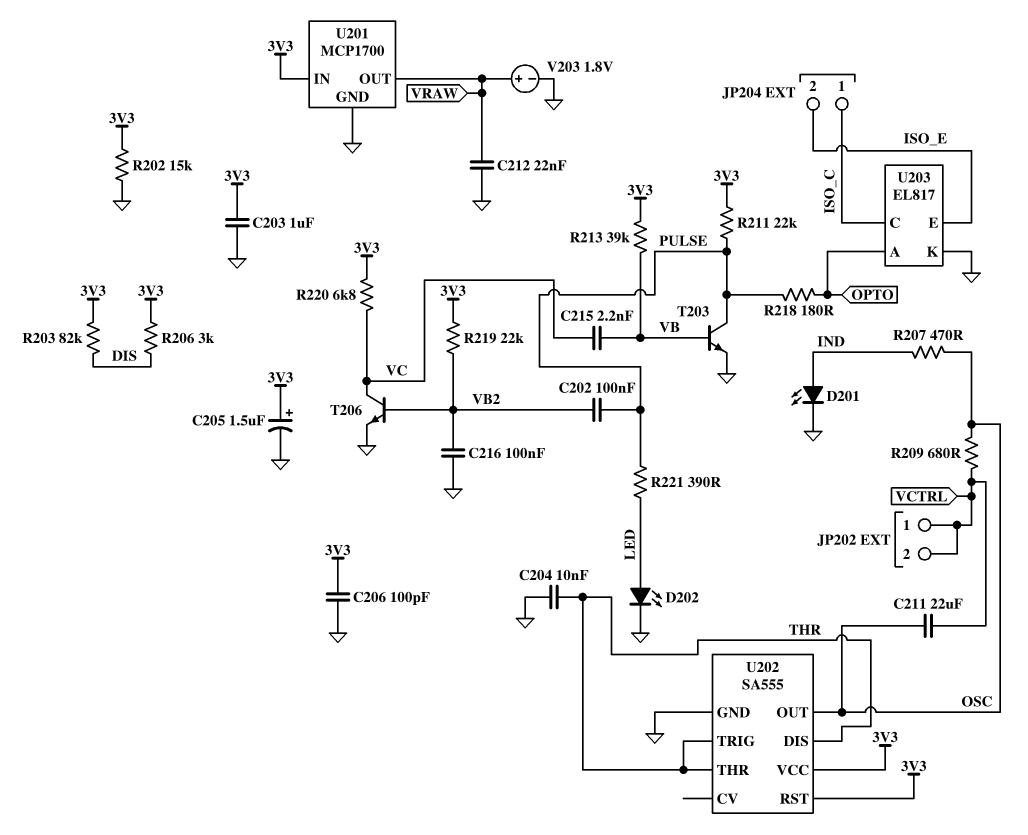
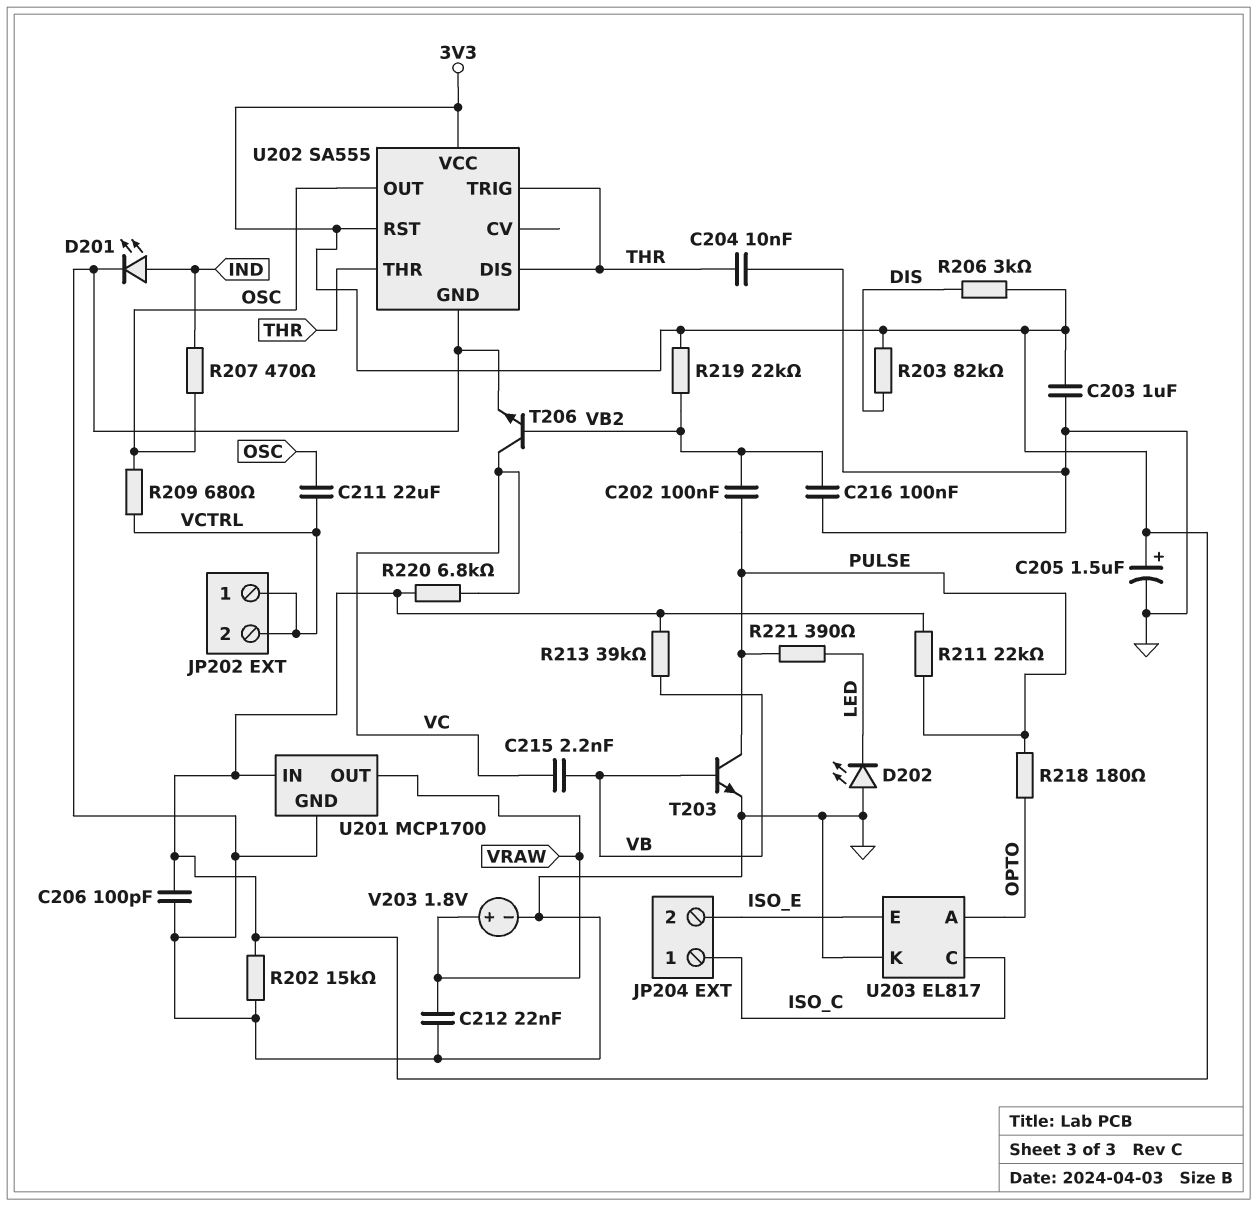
D202: LED (A LED, K GND) -> LED (A GND, K LED)

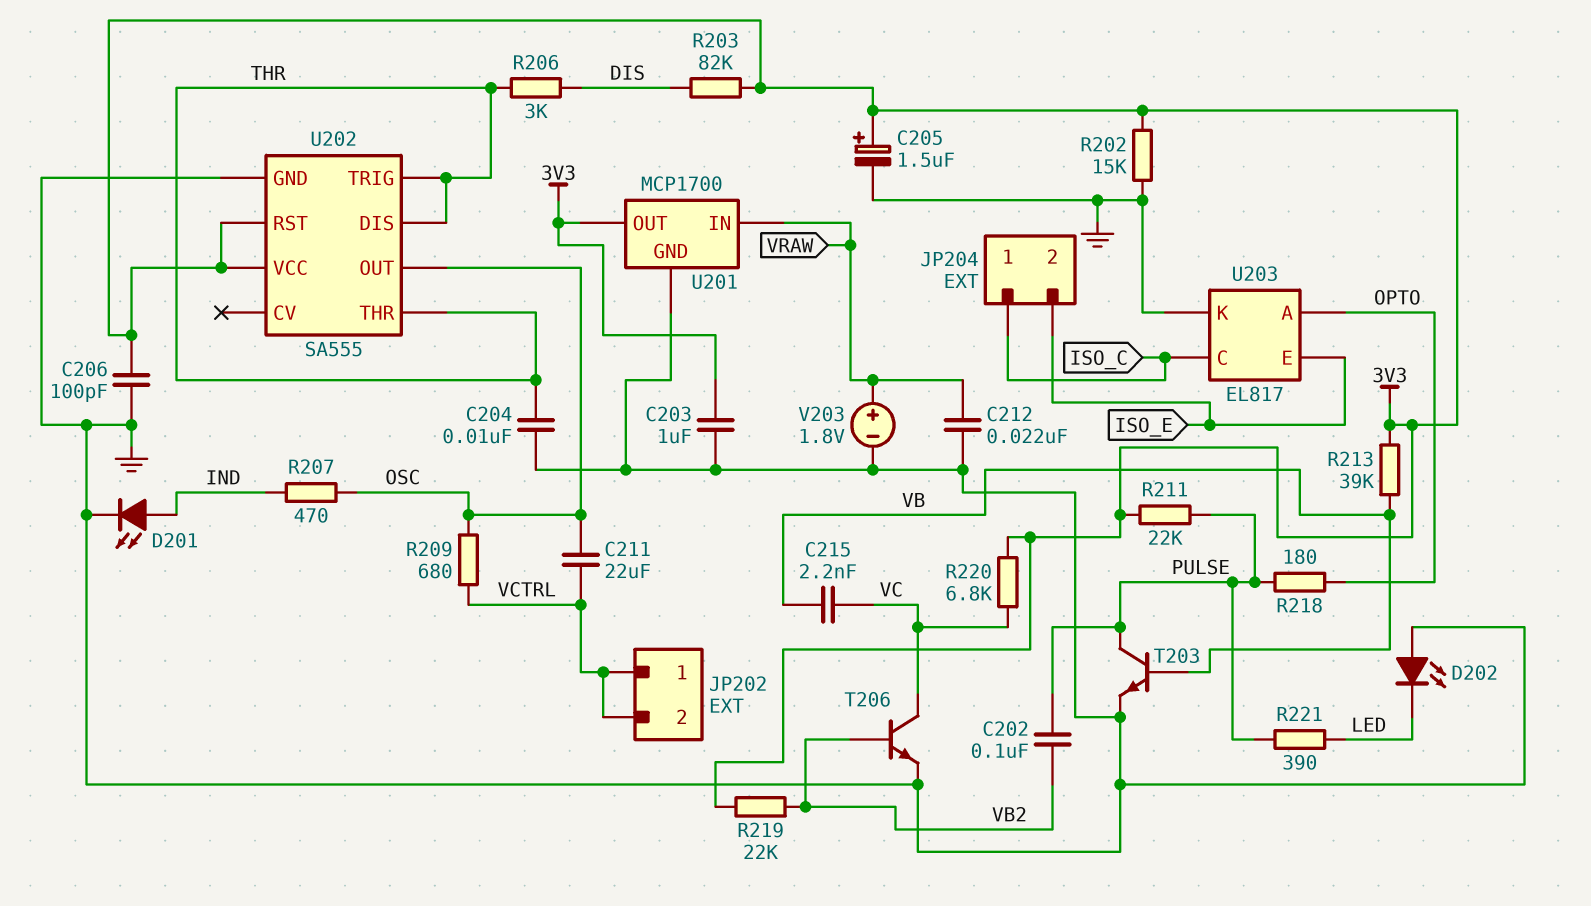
C216: 100nF (GND, VB2) -> none
R206: 3k (3V3, DIS) -> 3k (DIS, THR)
U201 pin IN: 3V3 -> VRAW
U201 pin OUT: VRAW -> 3V3

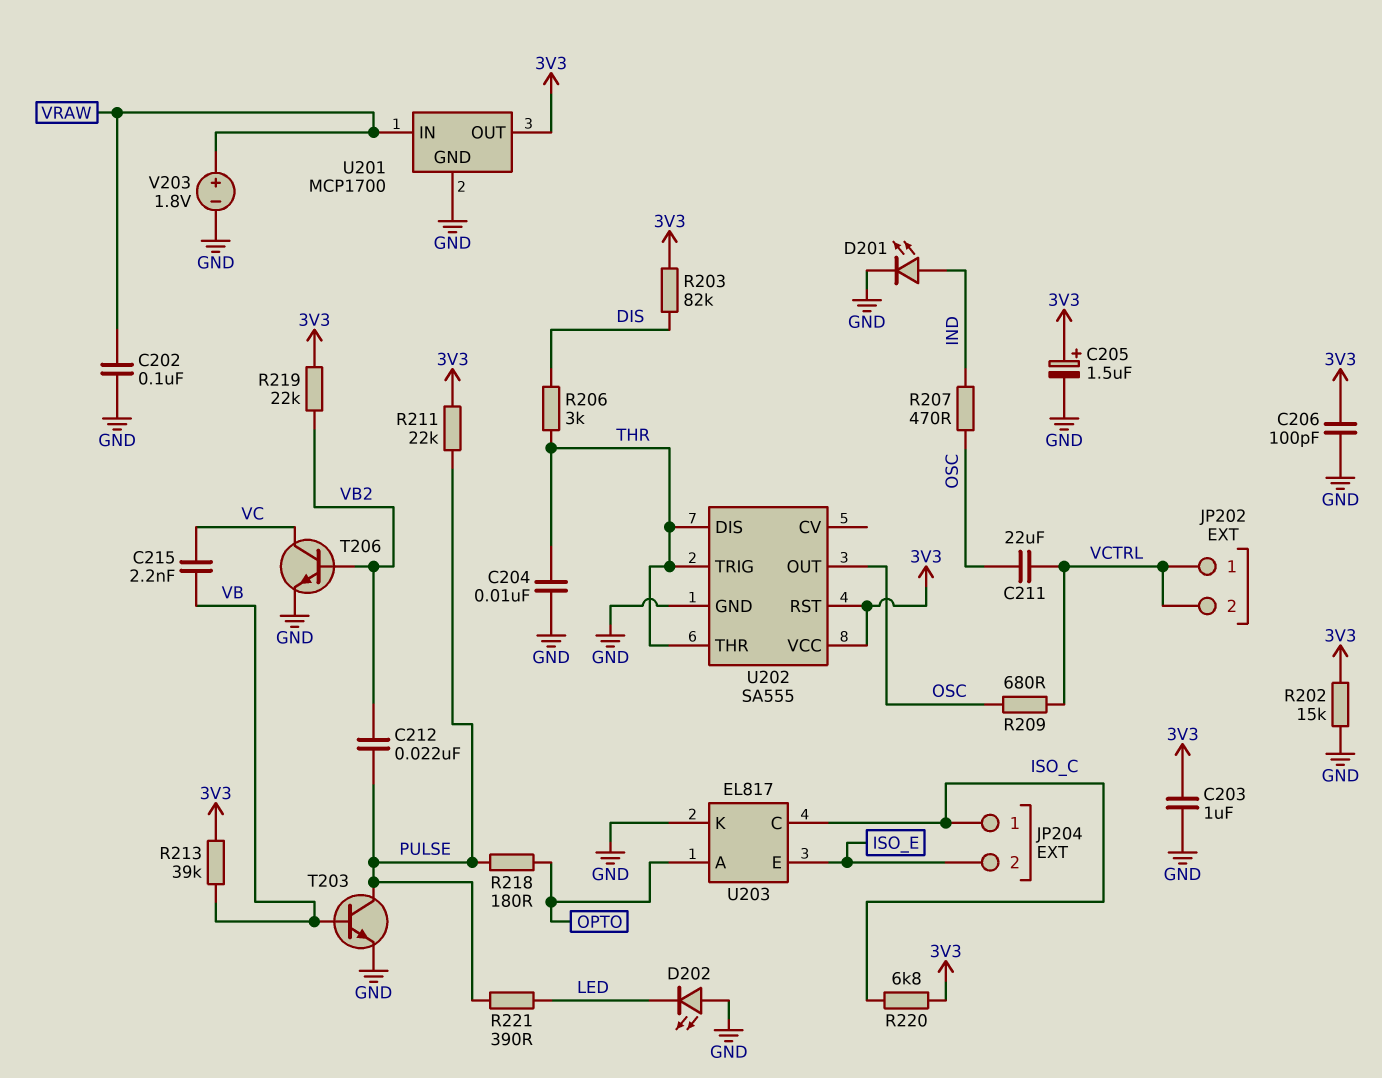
C202: 100nF (PULSE, VB2) -> 100nF (GND, VRAW)
C212: 22nF (GND, VRAW) -> 22nF (PULSE, VB2)
R220: 6.8k (3V3, VC) -> 6.8k (3V3, ISO_C)

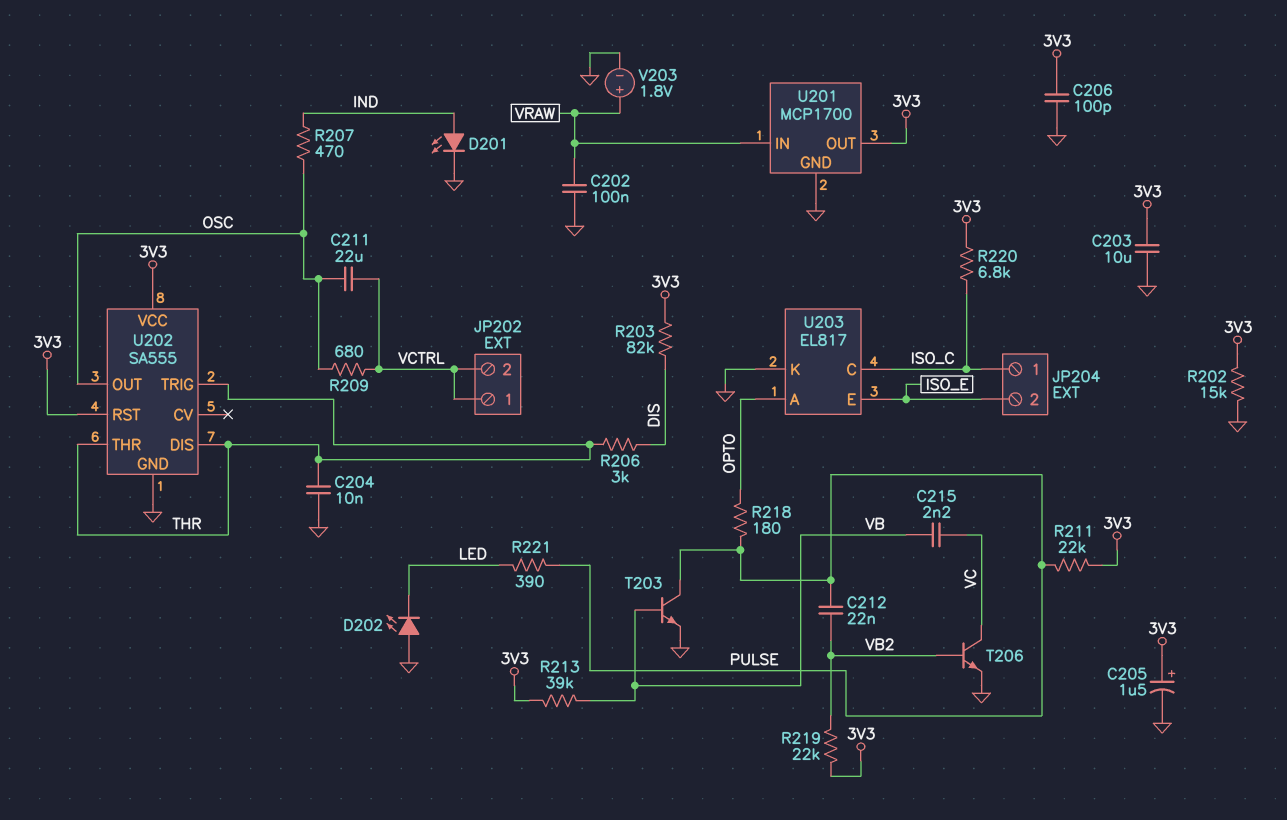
C203: 1uF (3V3, GND) -> 10uF (3V3, GND)

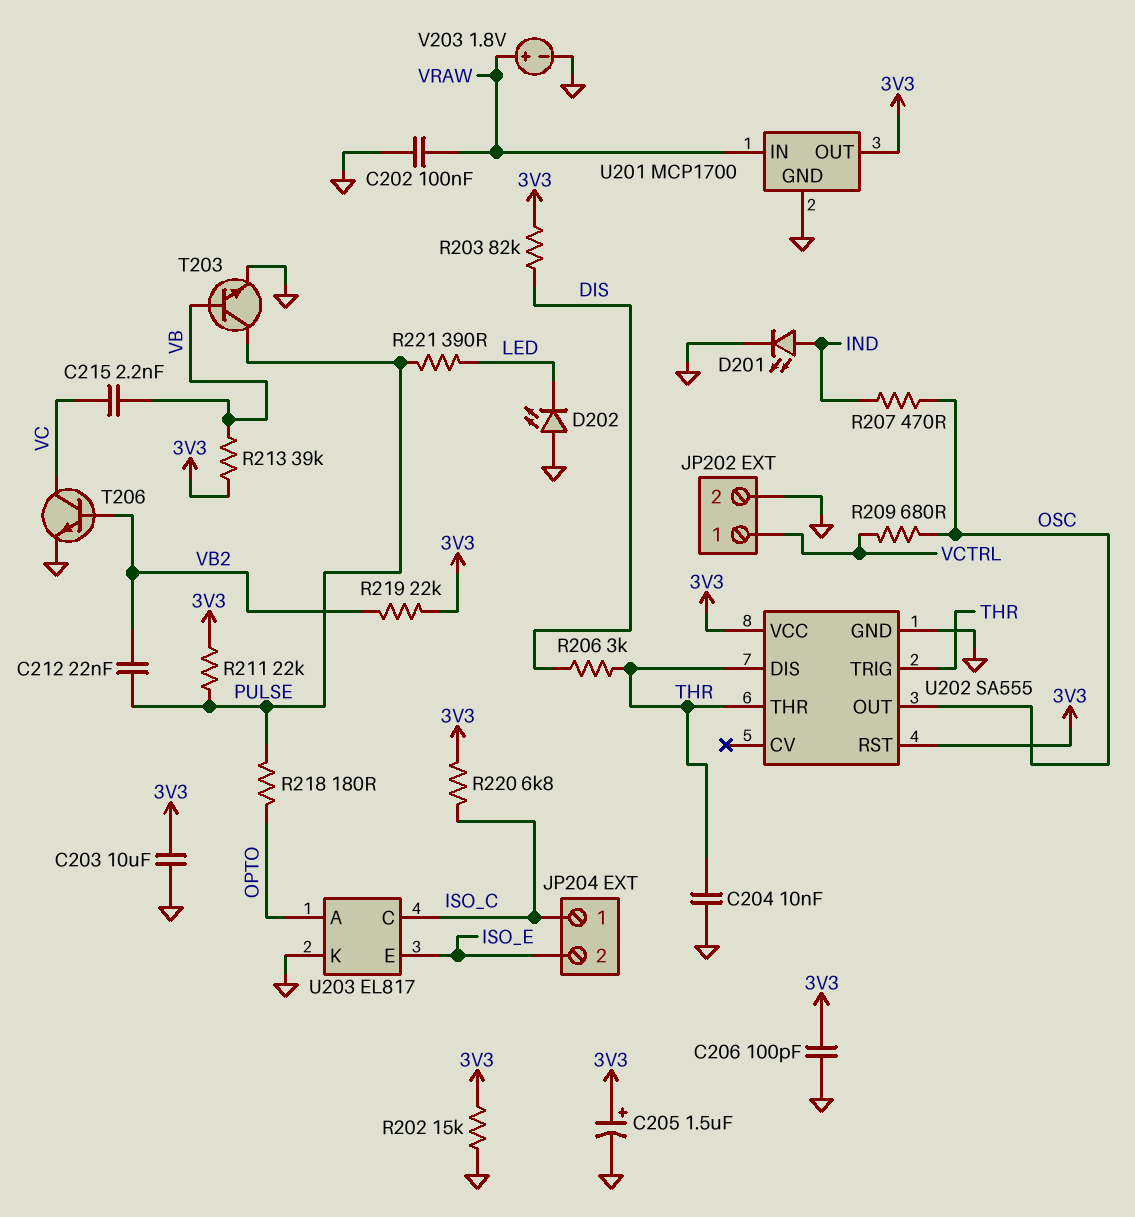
C211: 22uF (OSC, VCTRL) -> none
JP202 pin 2: VCTRL -> GND

